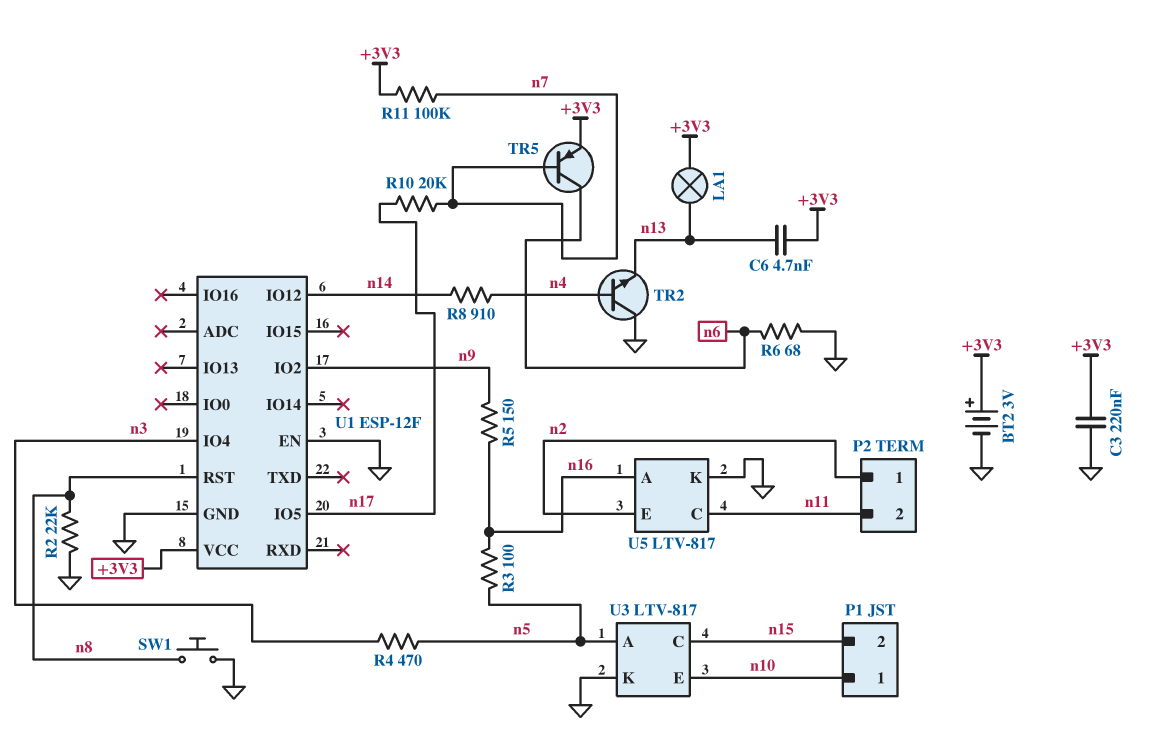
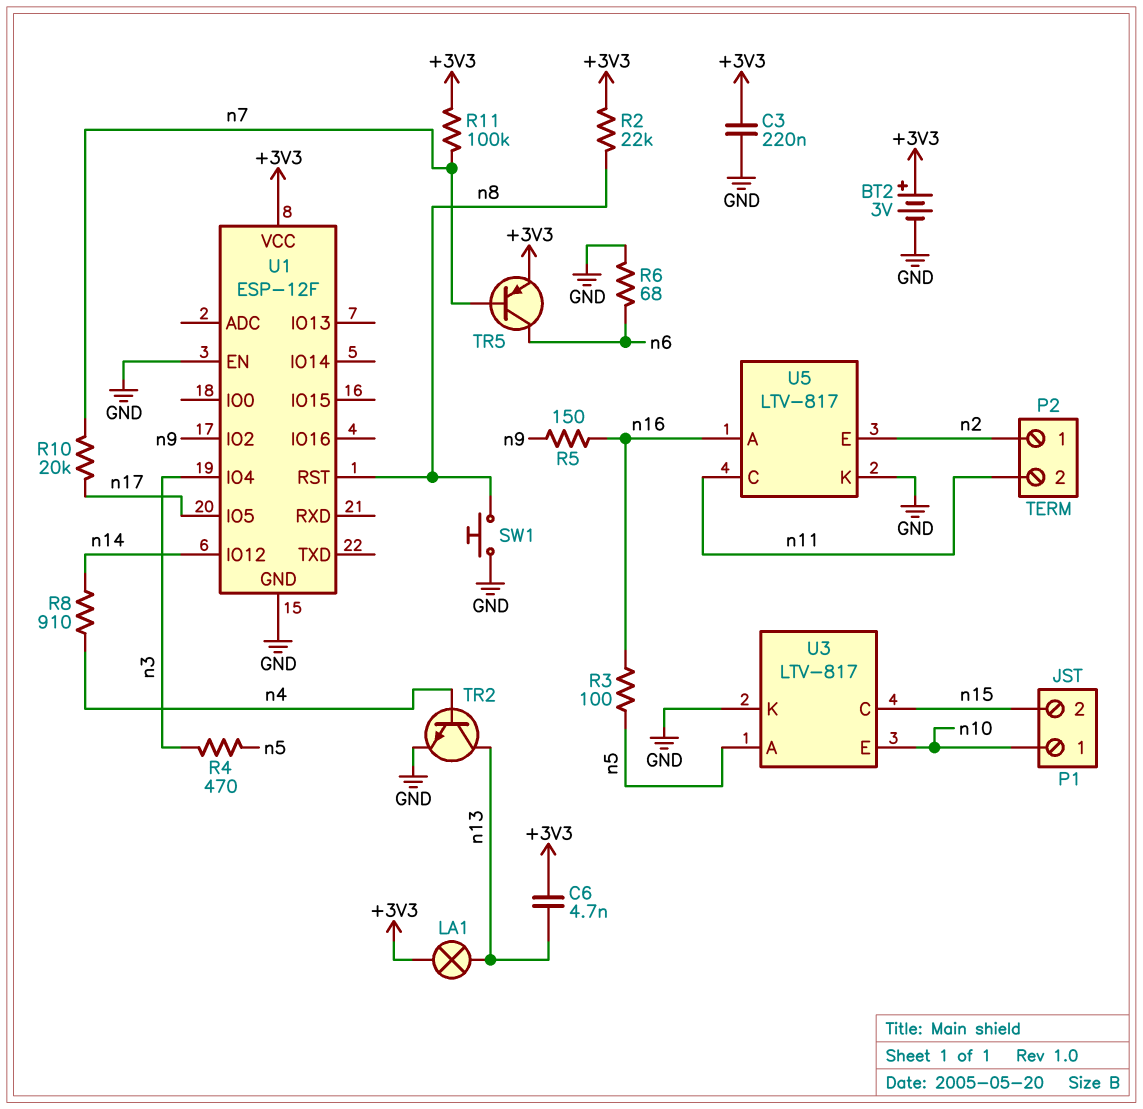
R2: 22k (GND, n8) -> 22k (+3V3, n8)
TR2: NPN (B n4, C GND, E n13) -> NPN (B n4, C n13, E GND)

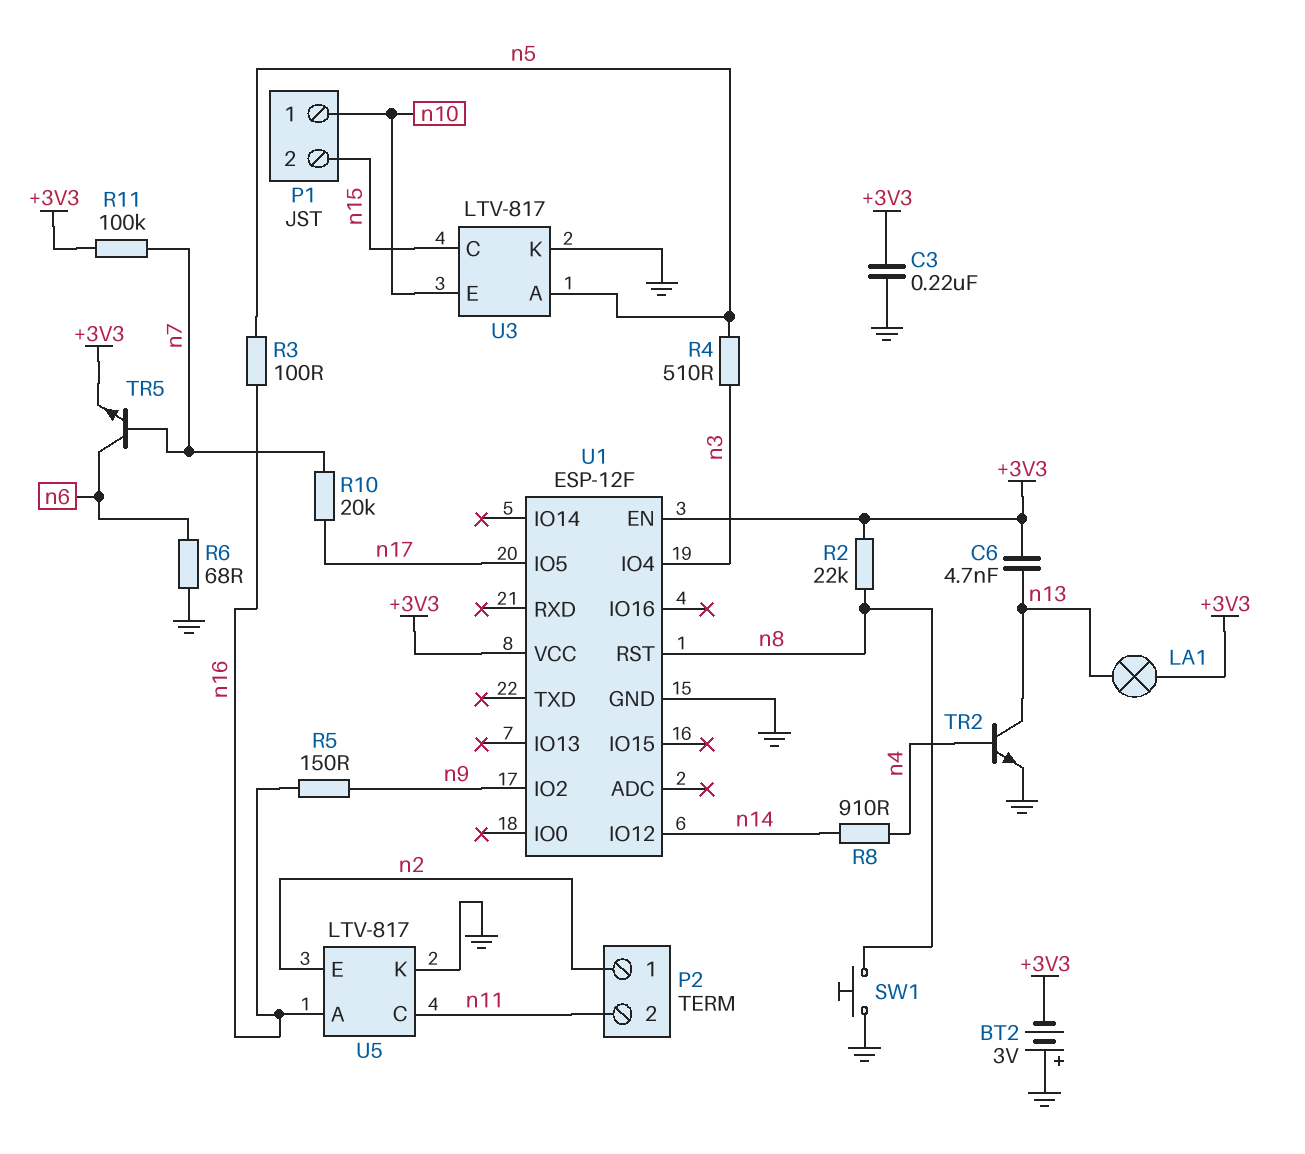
BT2: 3V (plus +3V3, minus GND) -> 3V (plus GND, minus +3V3)
R4: 470 (n3, n5) -> 510 (n3, n5)
TR5: PNP (B n7, C n6, E +3V3) -> NPN (B n7, C n6, E +3V3)
U1 pin EN: GND -> +3V3

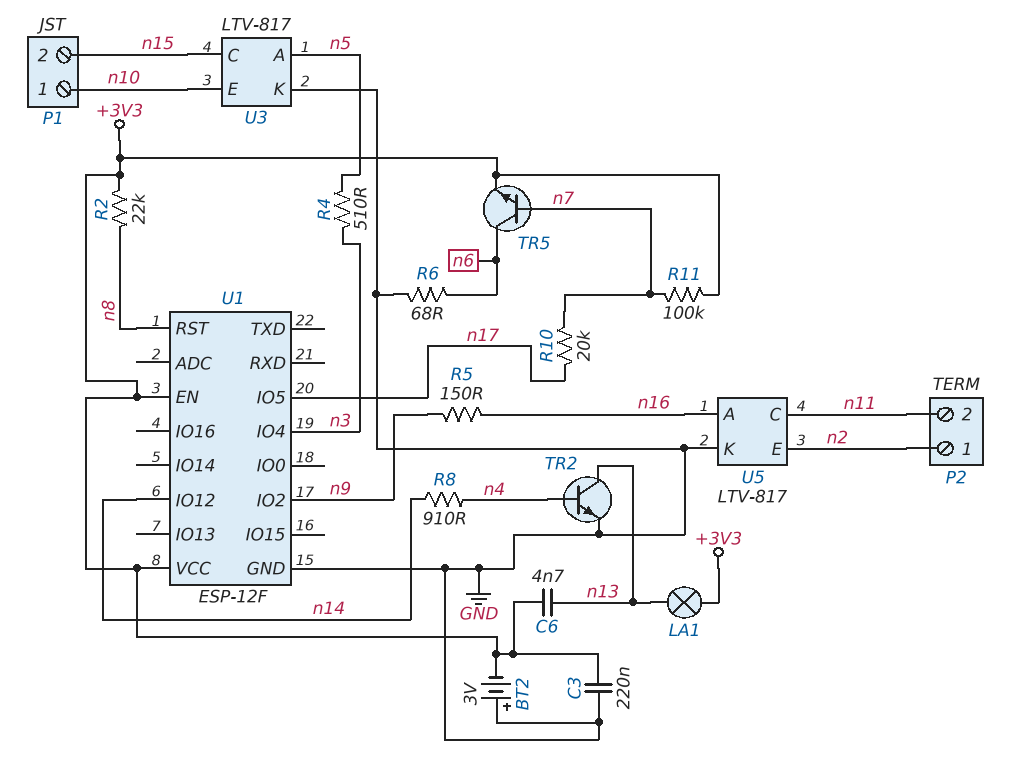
R3: 100 (n5, n16) -> none
SW1: button (GND, n8) -> none

